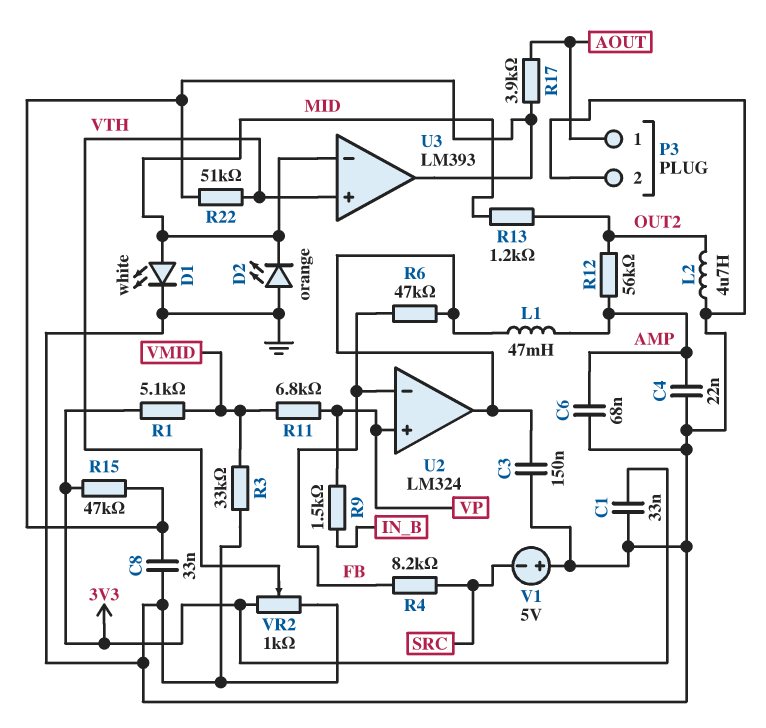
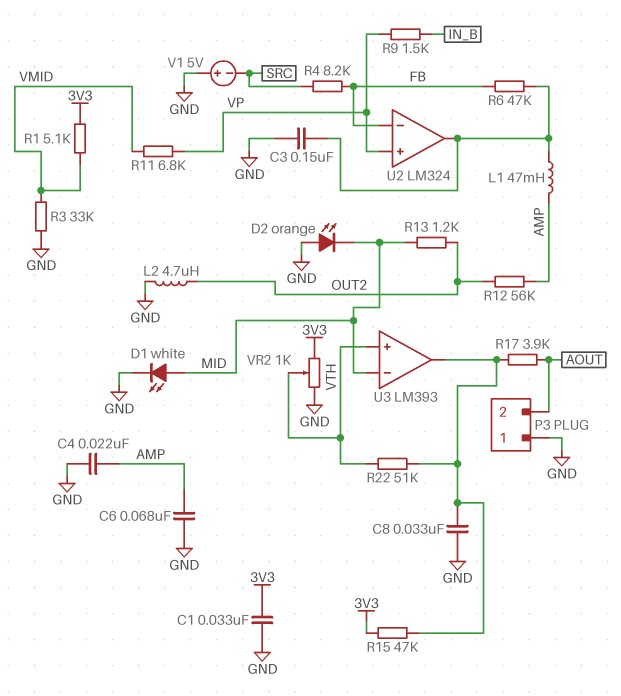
P3 pin 1: AOUT -> GND
P3 pin 2: GND -> AOUT

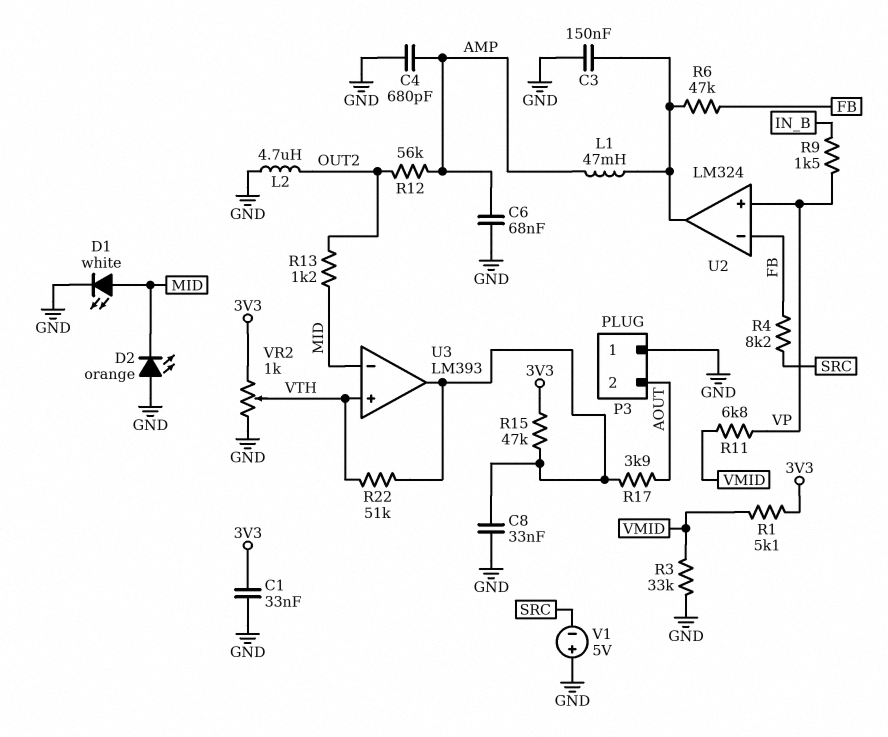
C4: 22nF (AMP, GND) -> 680pF (AMP, GND)

